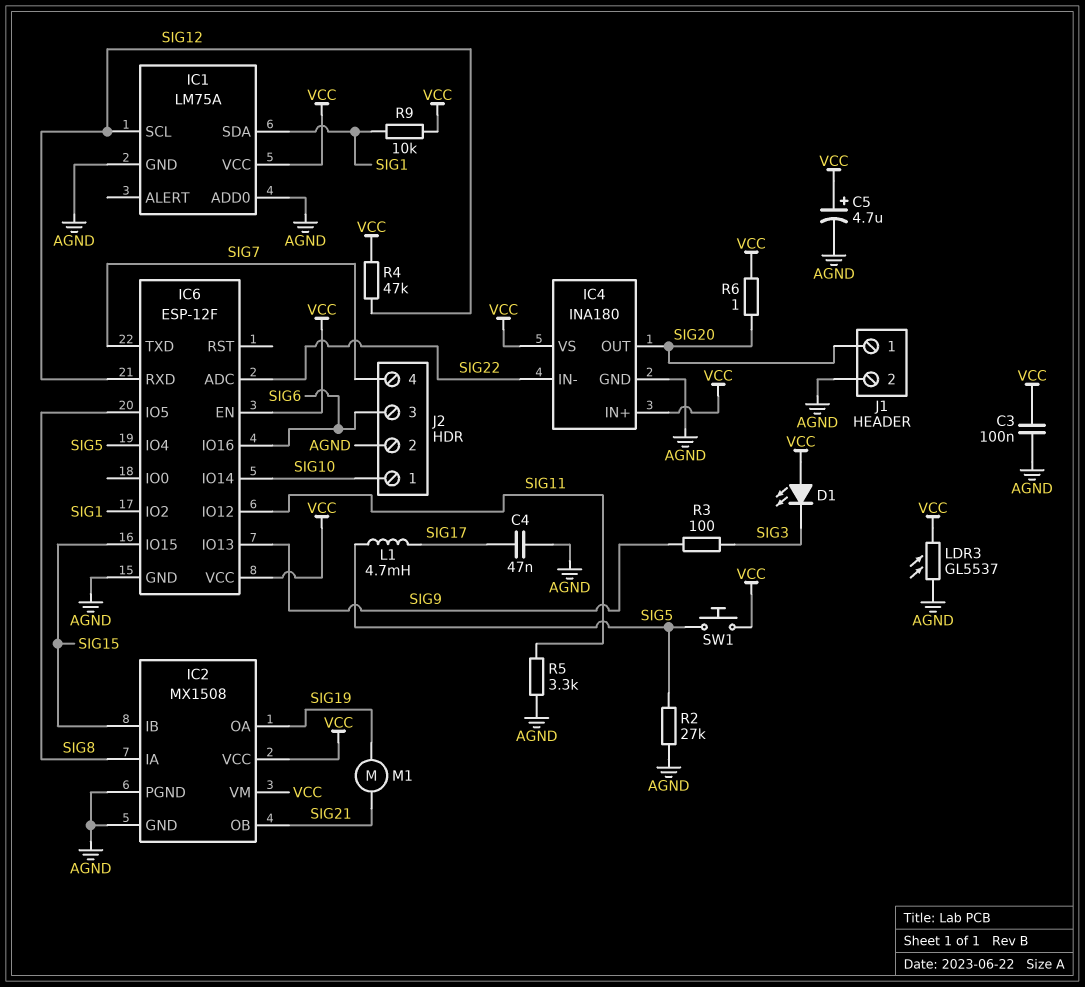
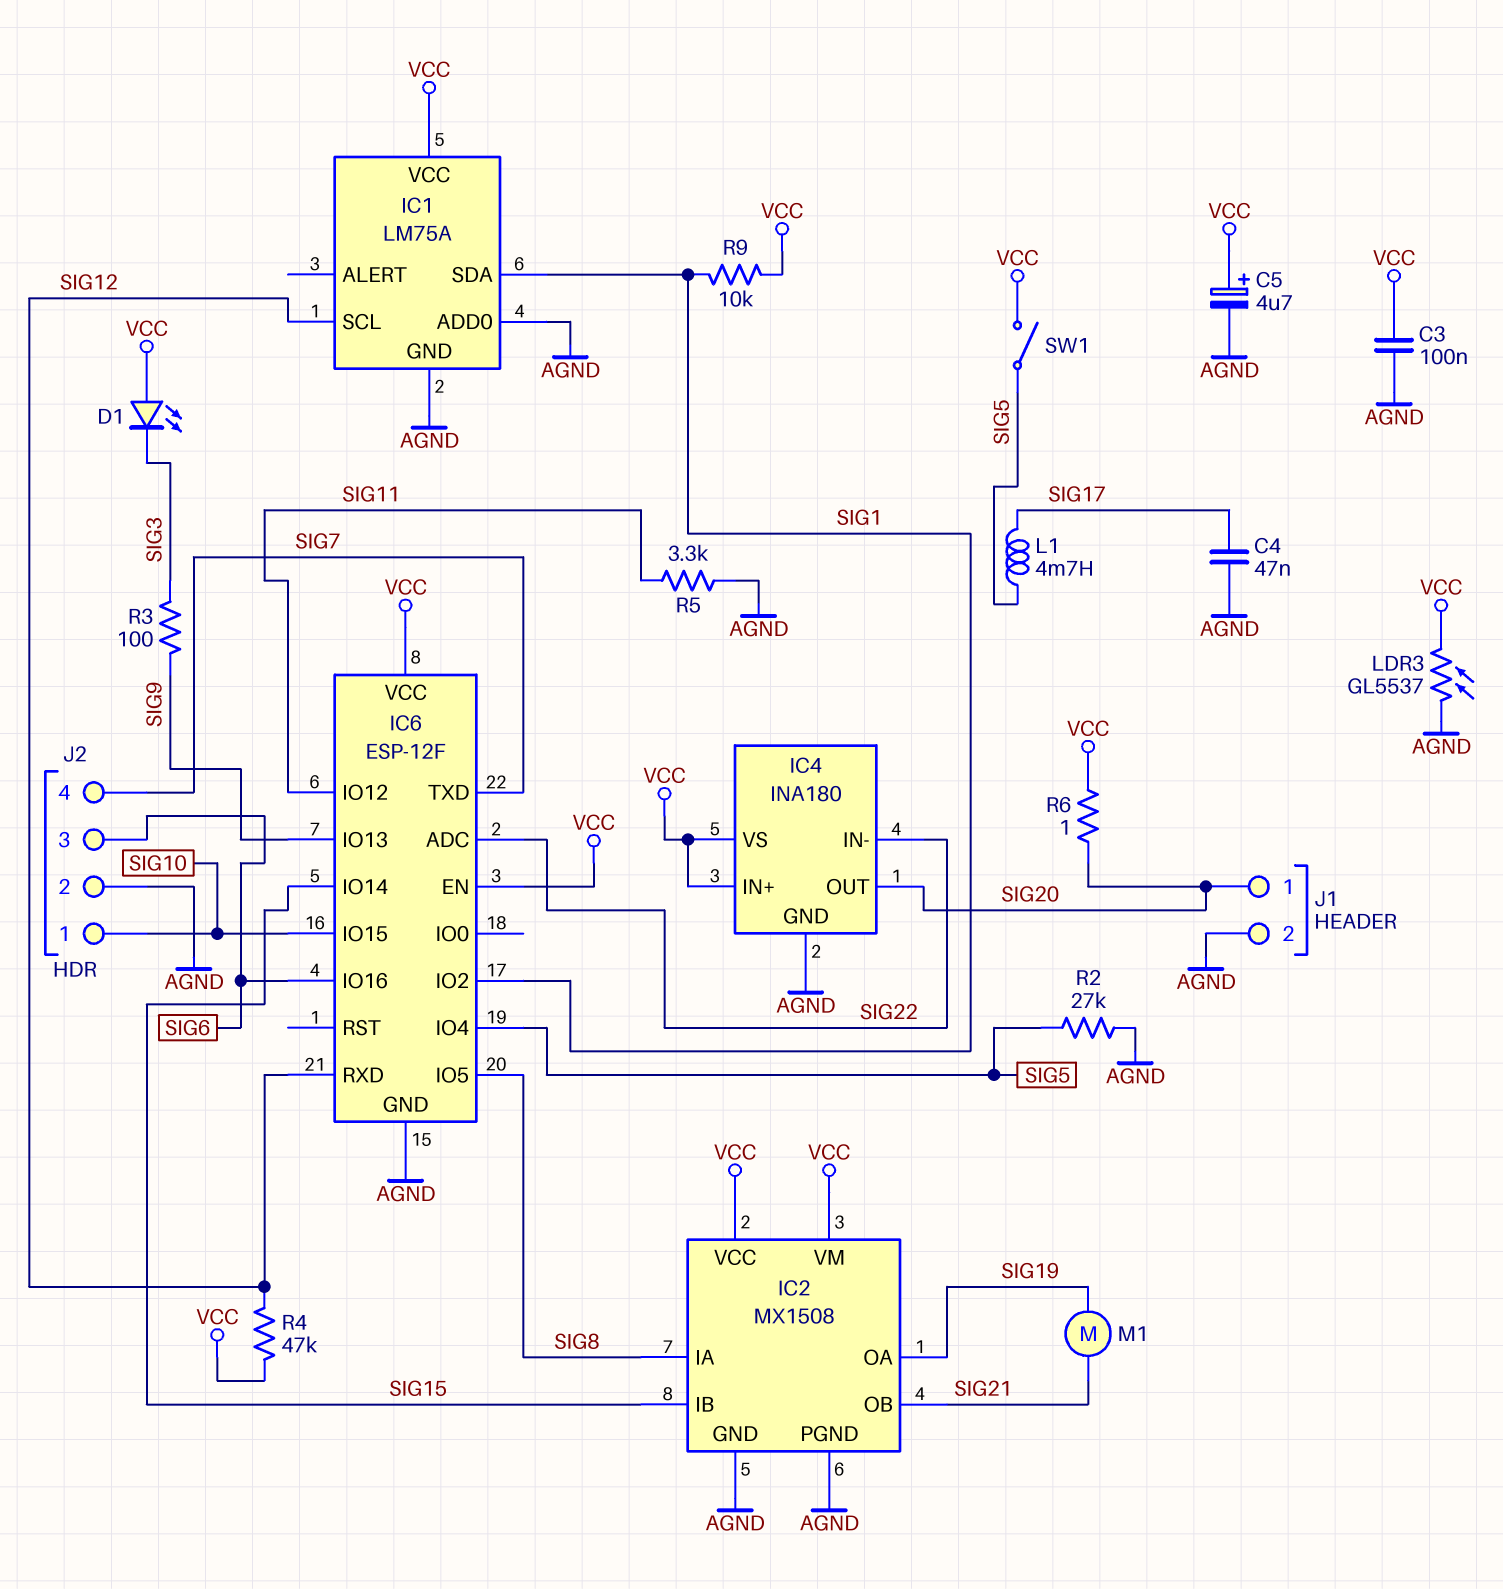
IC6 pin IO14: SIG10 -> SIG15
IC6 pin IO15: SIG15 -> SIG10
SW1: button (SIG5, VCC) -> switch (SIG5, VCC)

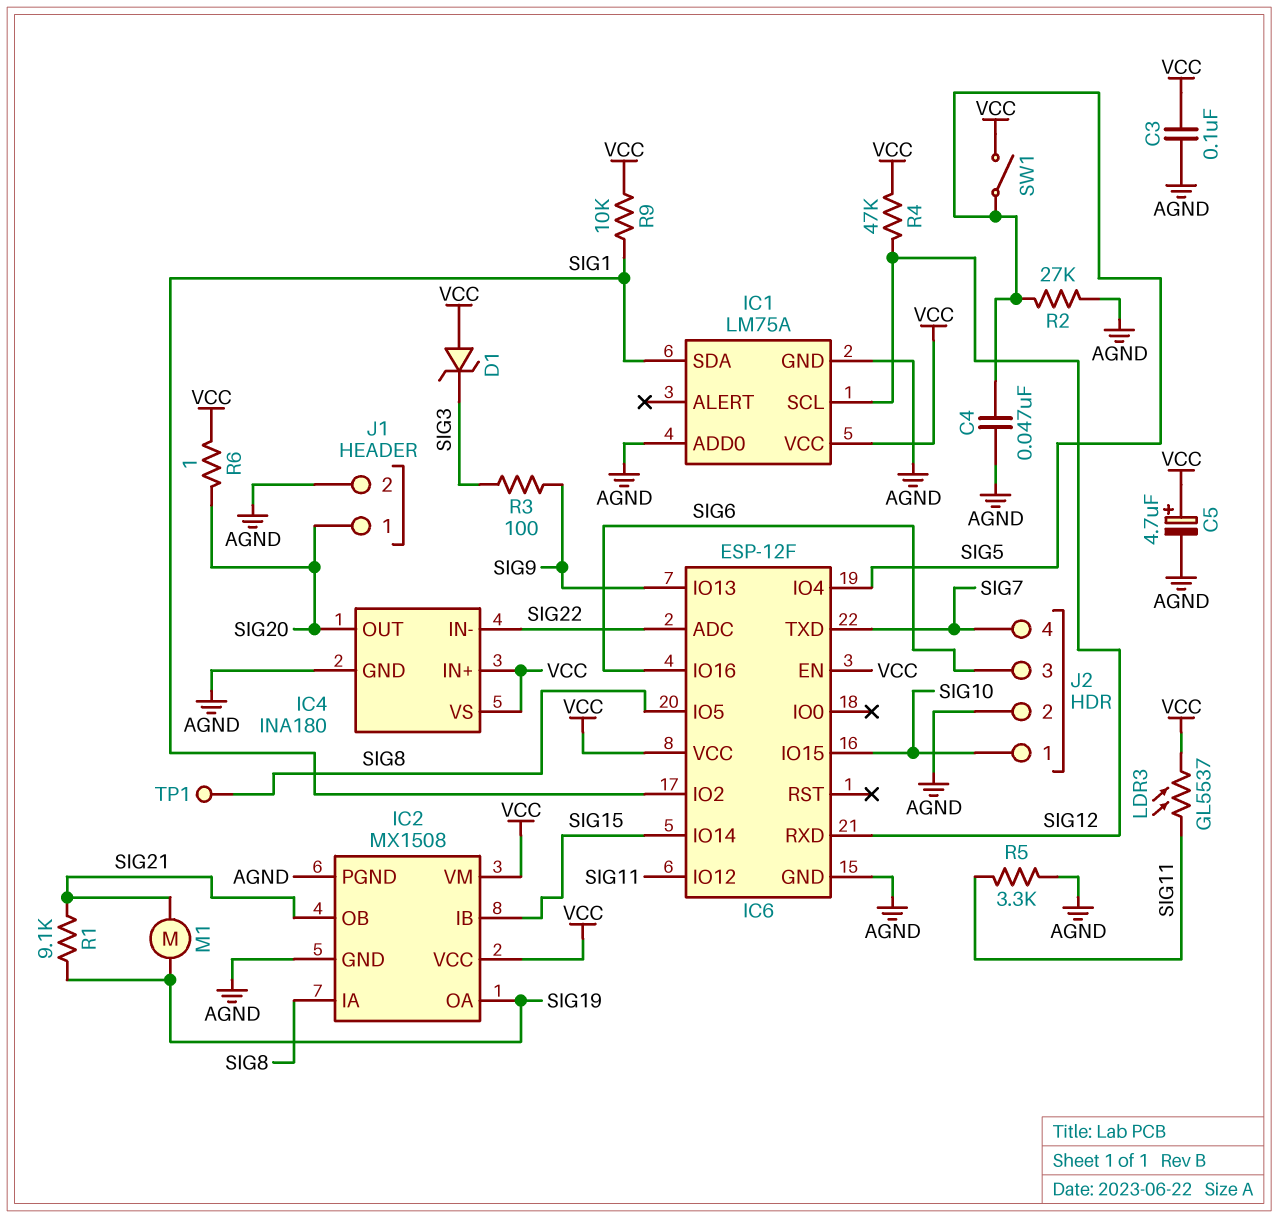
C4: 47nF (AGND, SIG17) -> 47nF (AGND, SIG5)
D1: LED (A VCC, K SIG3) -> zener (A VCC, K SIG3)
L1: 4.7mH (SIG5, SIG17) -> none
LDR3: GL5537 (AGND, VCC) -> GL5537 (SIG11, VCC)
R1: none -> 9.1k (SIG19, SIG21)
TP1: none -> test point (SIG8)

